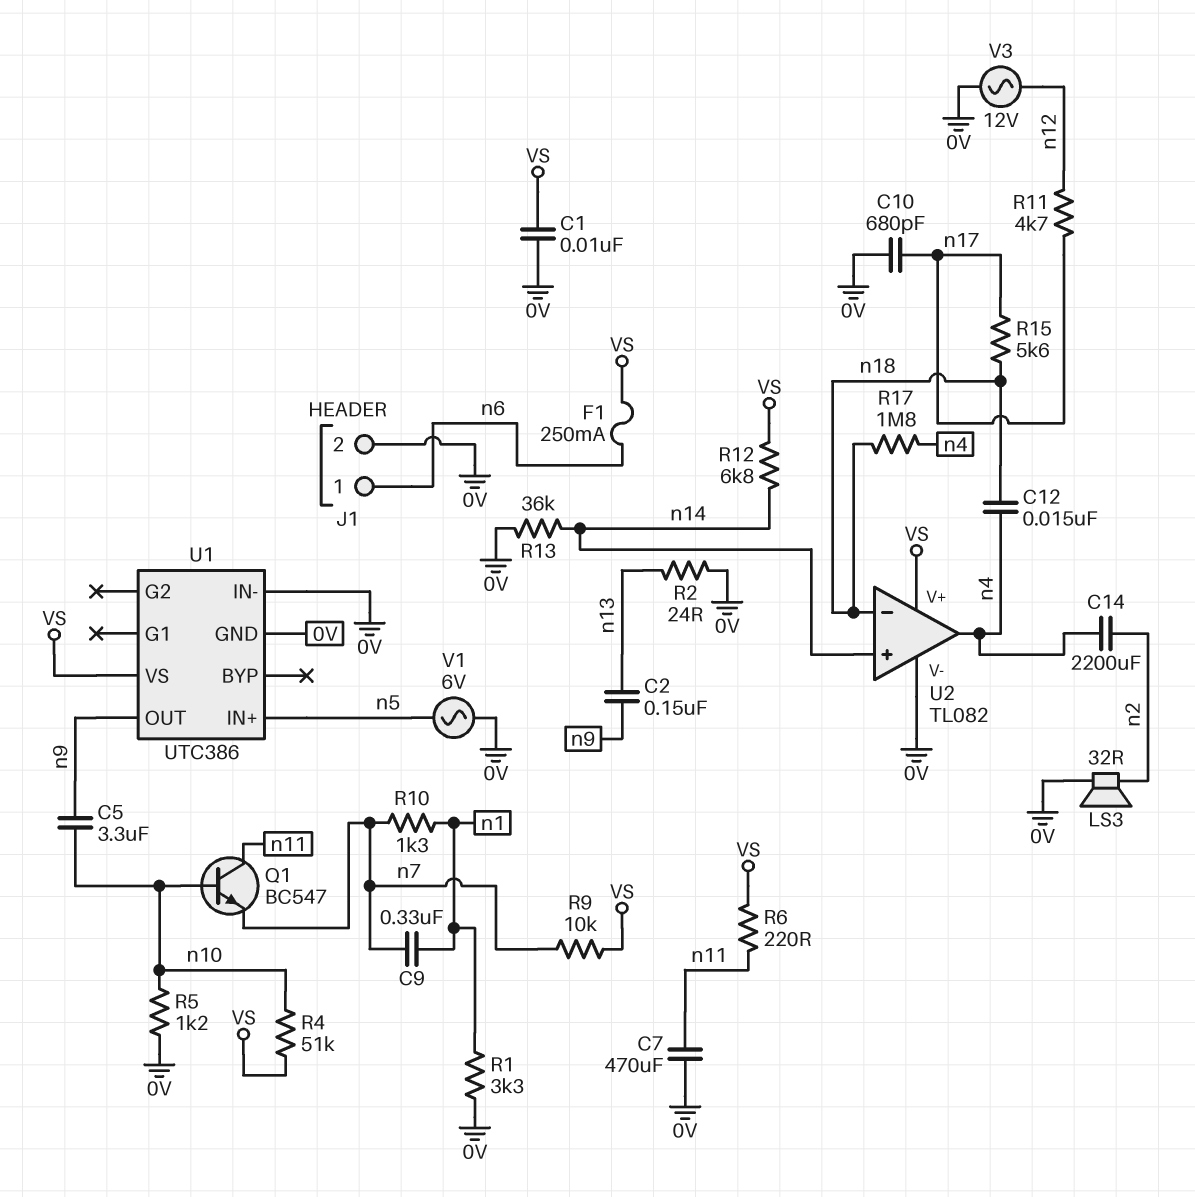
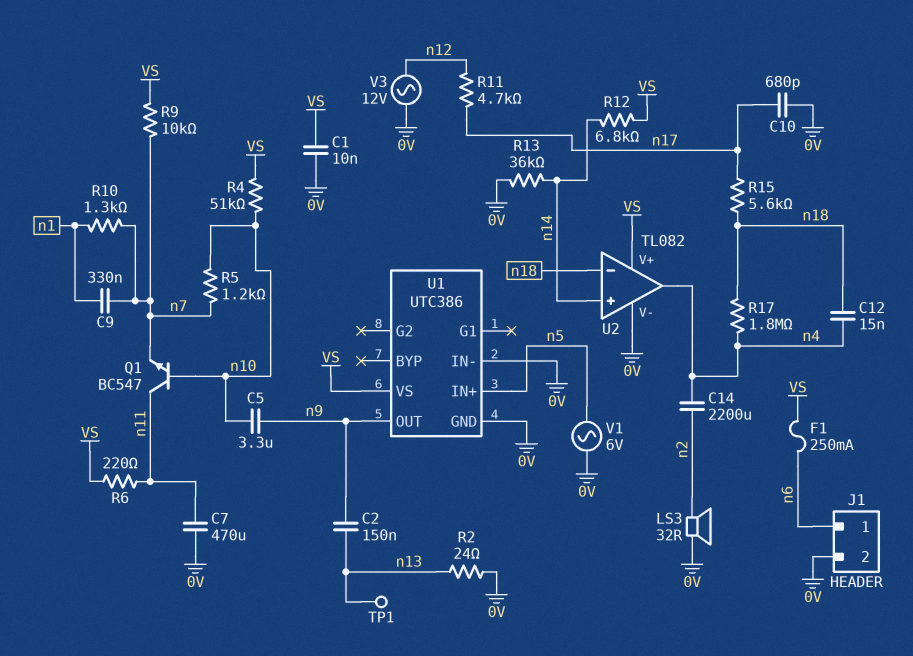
R1: 3.3k (0V, n1) -> none
R5: 1.2k (0V, n10) -> 1.2k (n7, n10)
TP1: none -> test point (n13)

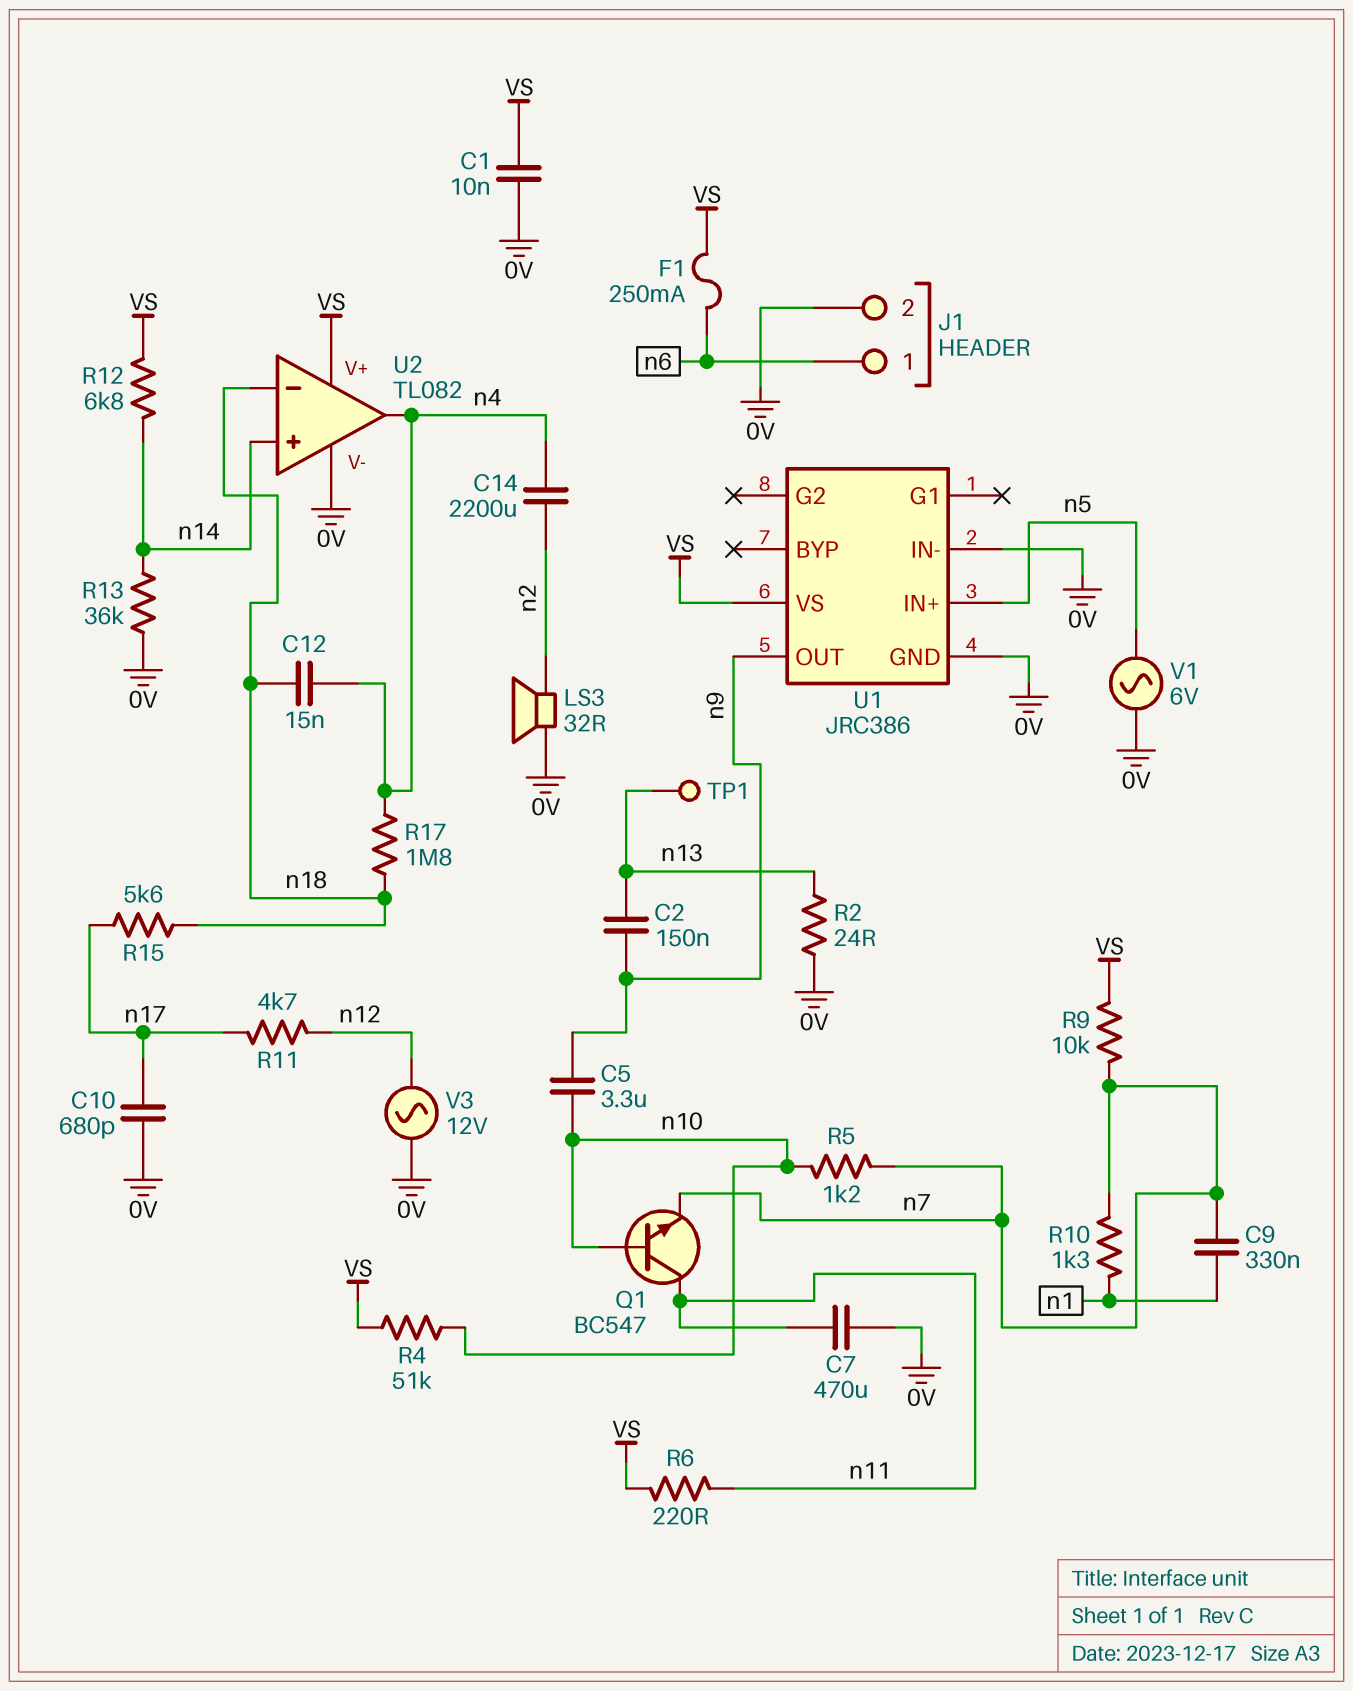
U1: UTC386 -> JRC386

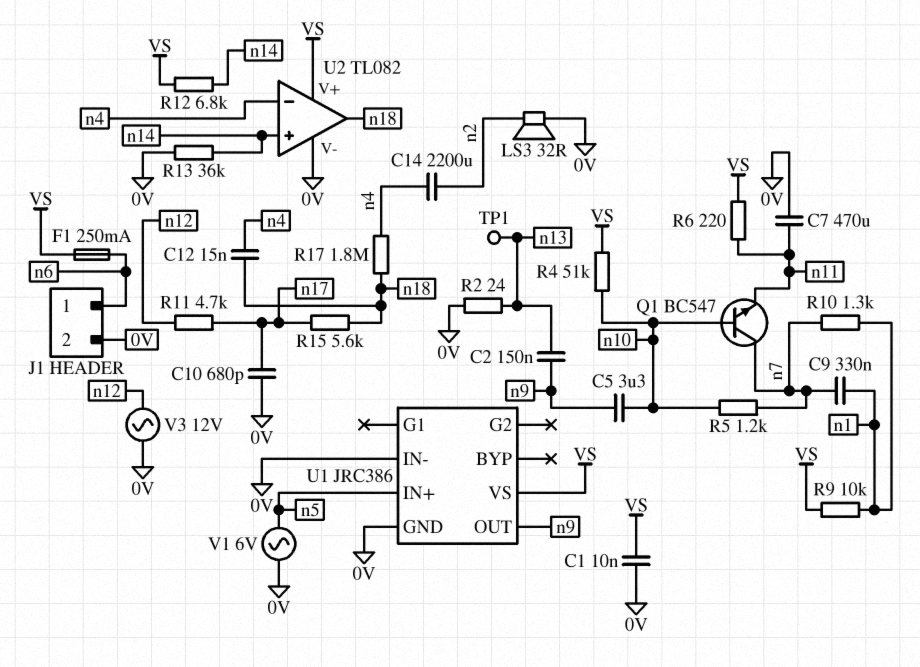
Q1: NPN BC547 (B n10, C n11, E n7) -> NPN BC547 (B n10, C n7, E n11)
R9: 10k (VS, n7) -> 10k (VS, n1)
U2 pin in-: n18 -> n4
U2 pin out: n4 -> n18

